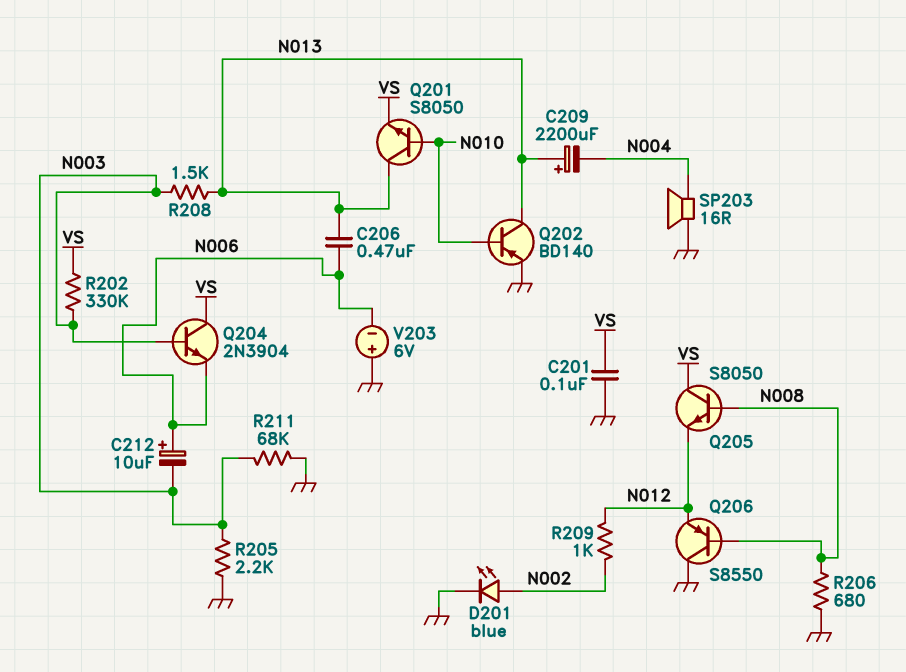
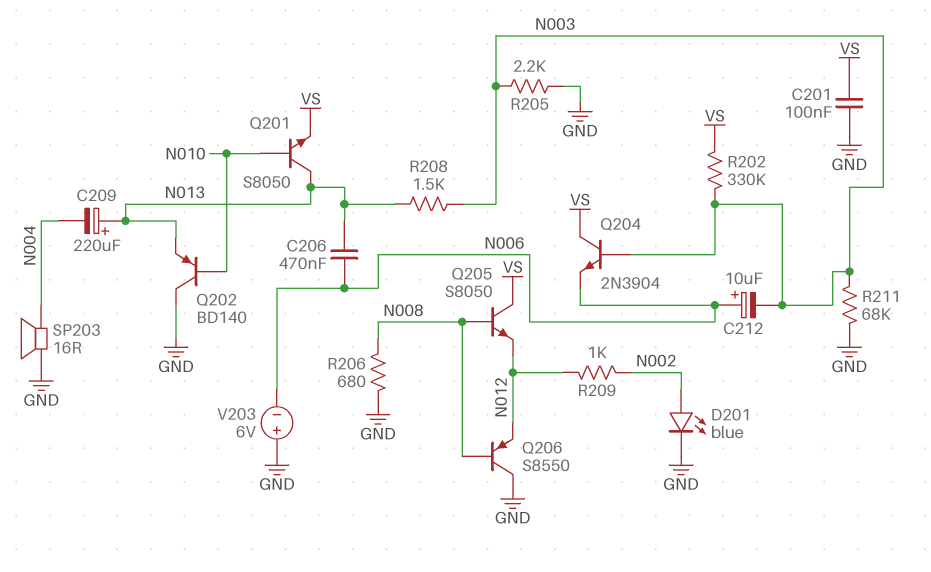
C209: 2200uF (plus N013, minus N004) -> 220uF (plus N013, minus N004)
Q202: PNP BD140 (B N010, C N013, E GND) -> PNP BD140 (B N010, C GND, E N013)

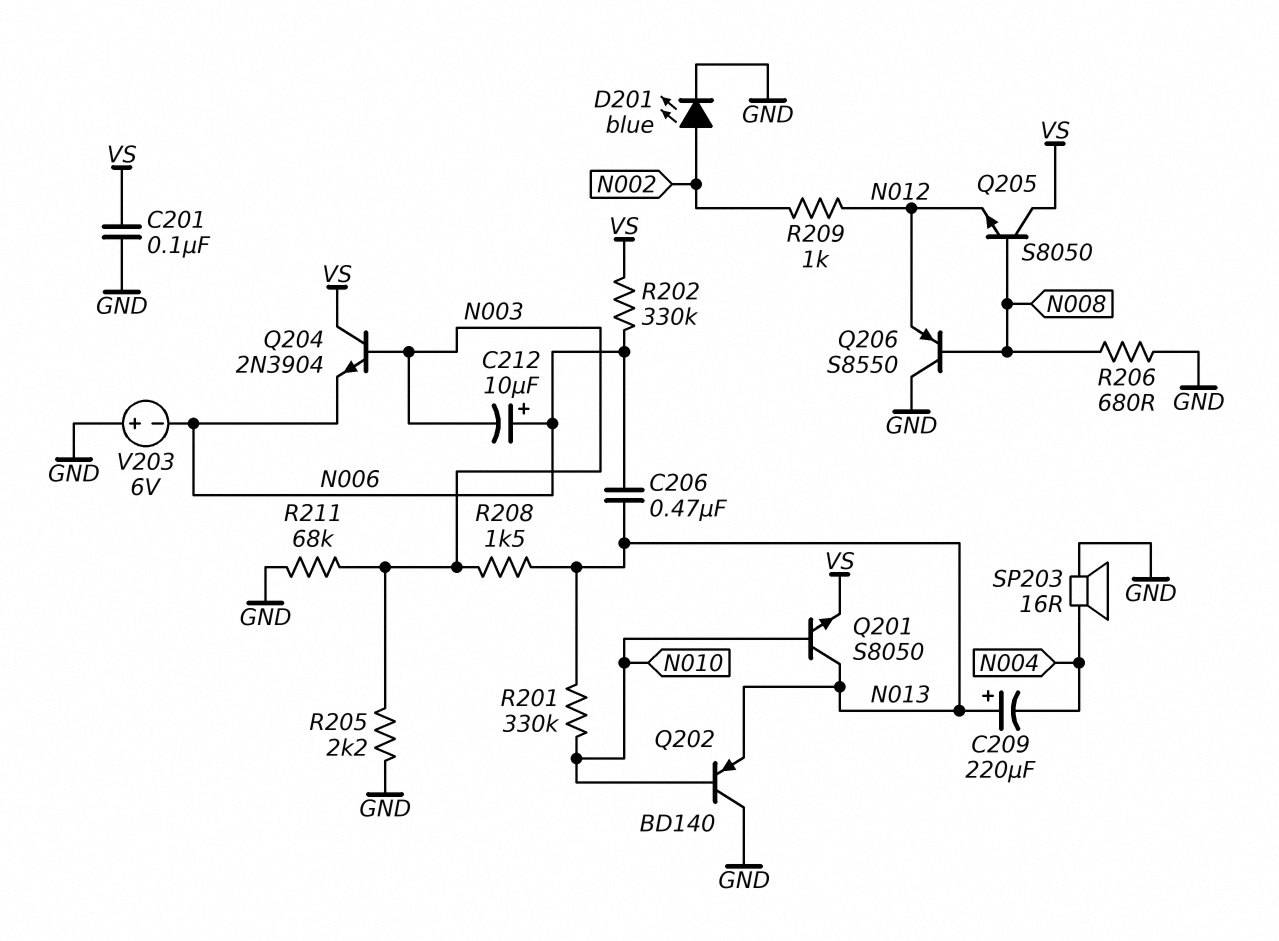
R201: none -> 330k (N010, N013)
R202: 330k (N003, VS) -> 330k (N006, VS)

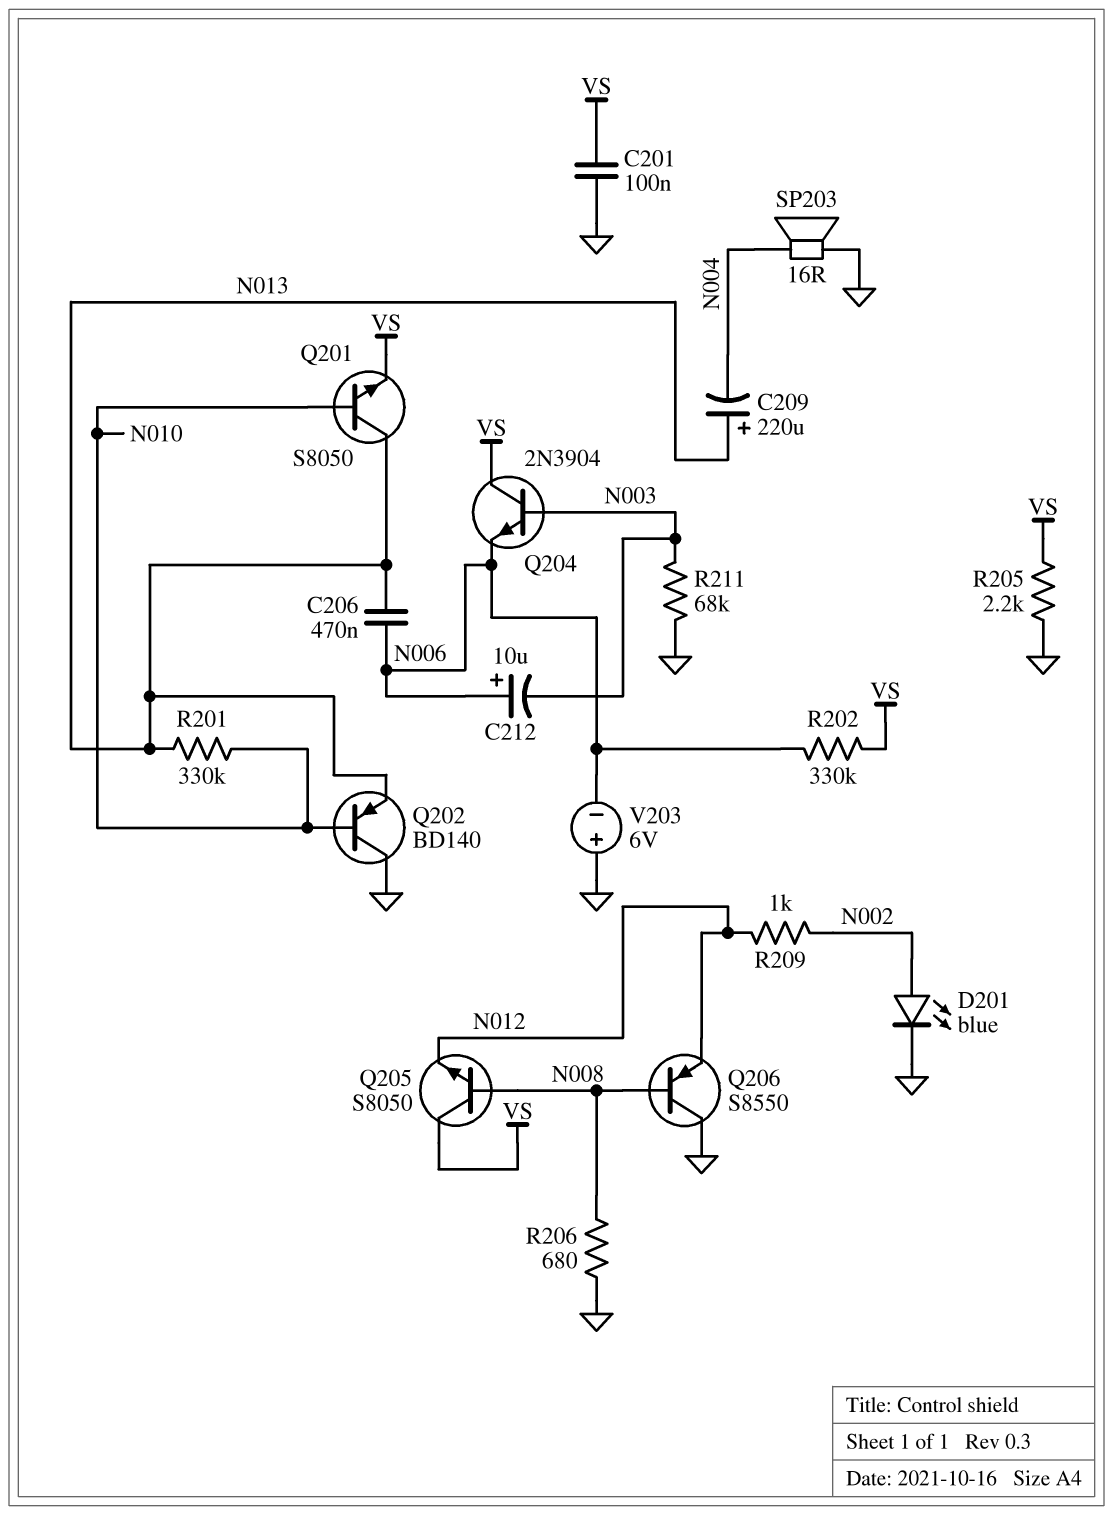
R205: 2.2k (GND, N003) -> 2.2k (GND, VS)
R208: 1.5k (N003, N013) -> none

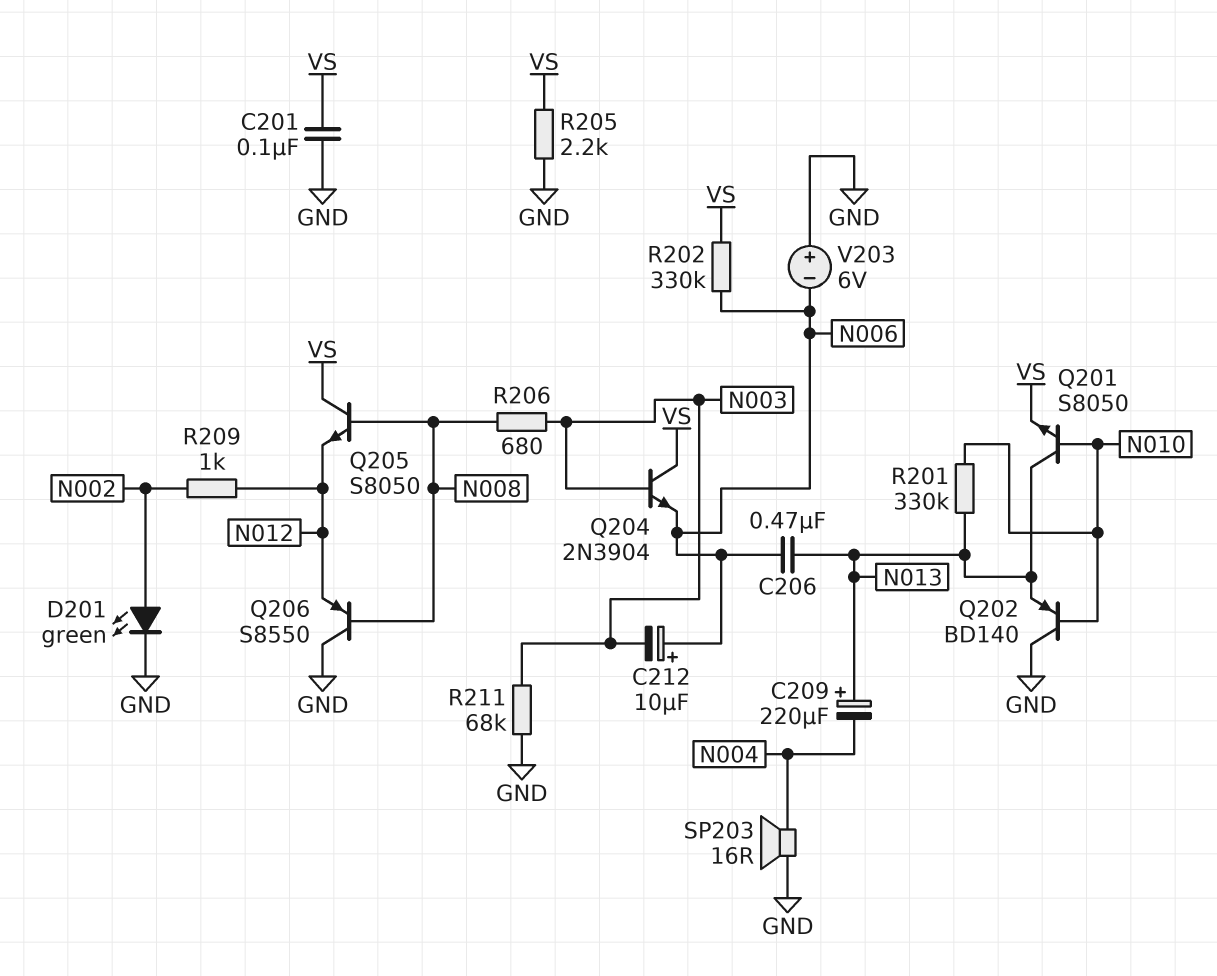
D201: LED blue (A N002, K GND) -> LED green (A N002, K GND)
R206: 680 (GND, N008) -> 680 (N003, N008)

